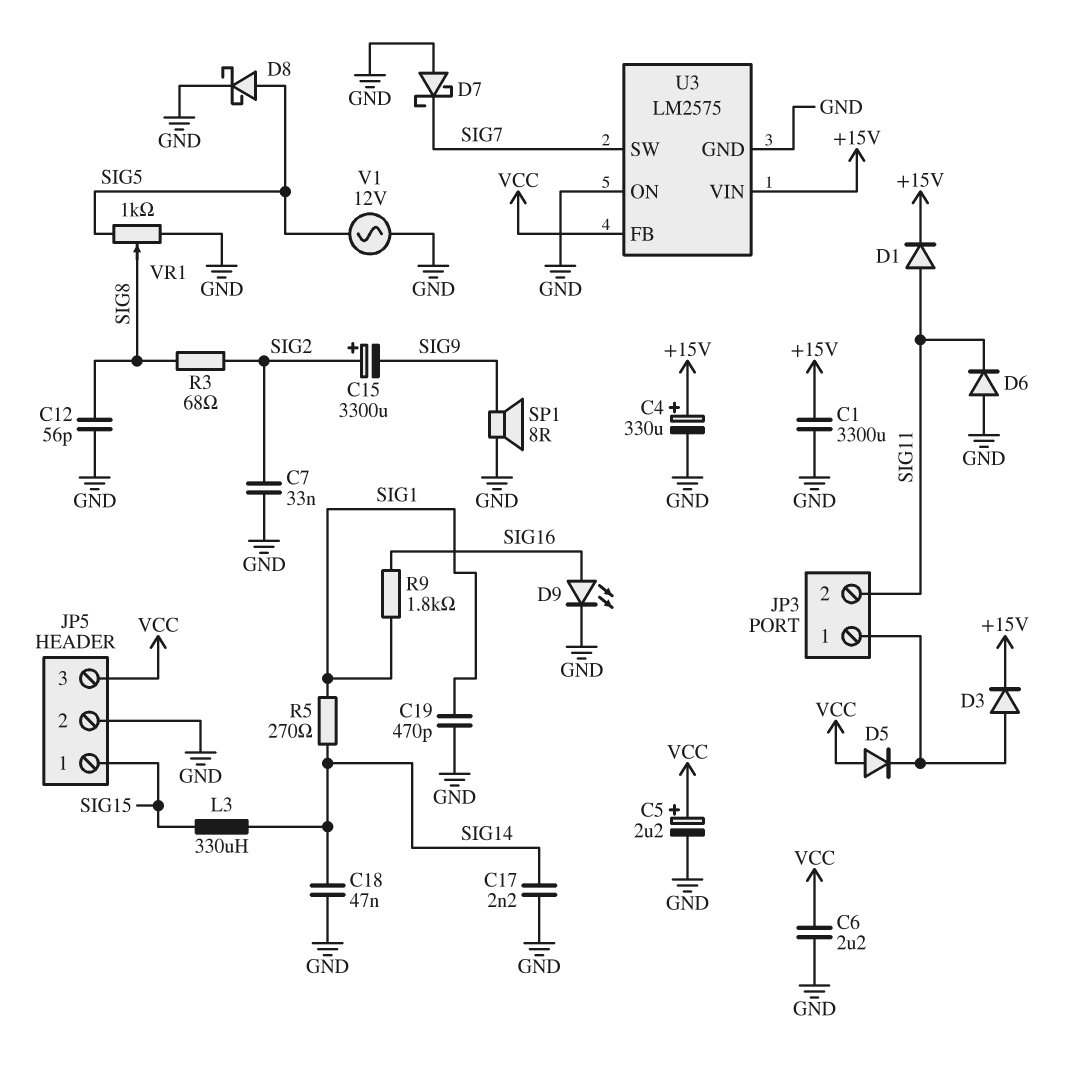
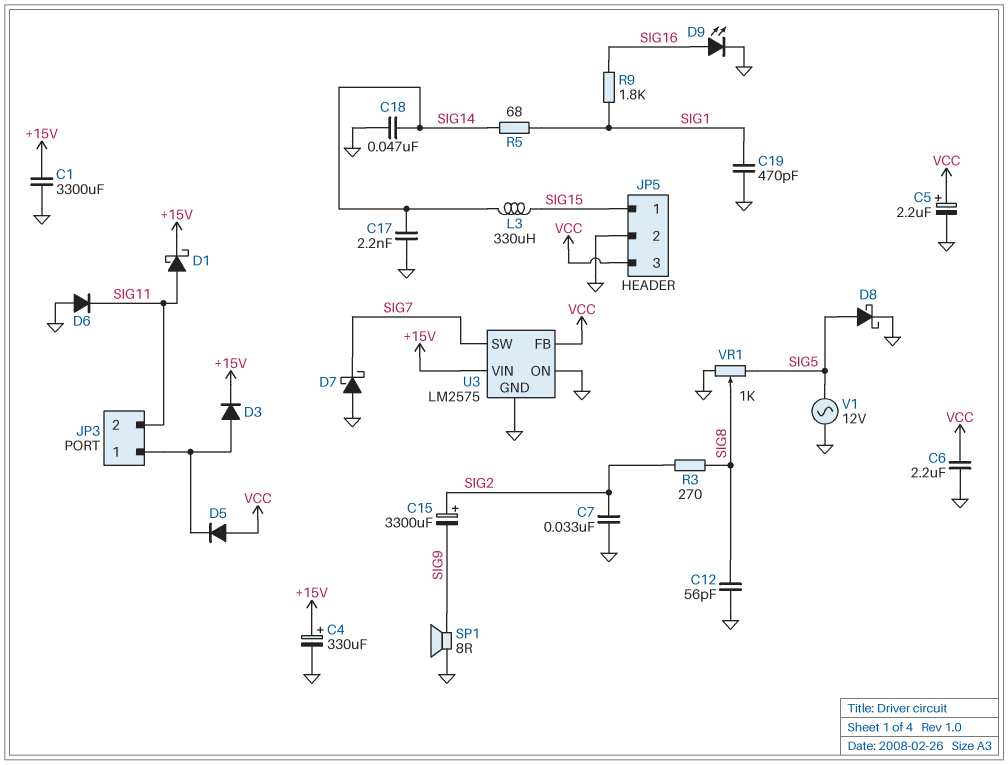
D1: diode (A SIG11, K +15V) -> schottky (A SIG11, K +15V)
R3: 68 (SIG2, SIG8) -> 270 (SIG2, SIG8)
R5: 270 (SIG1, SIG14) -> 68 (SIG1, SIG14)

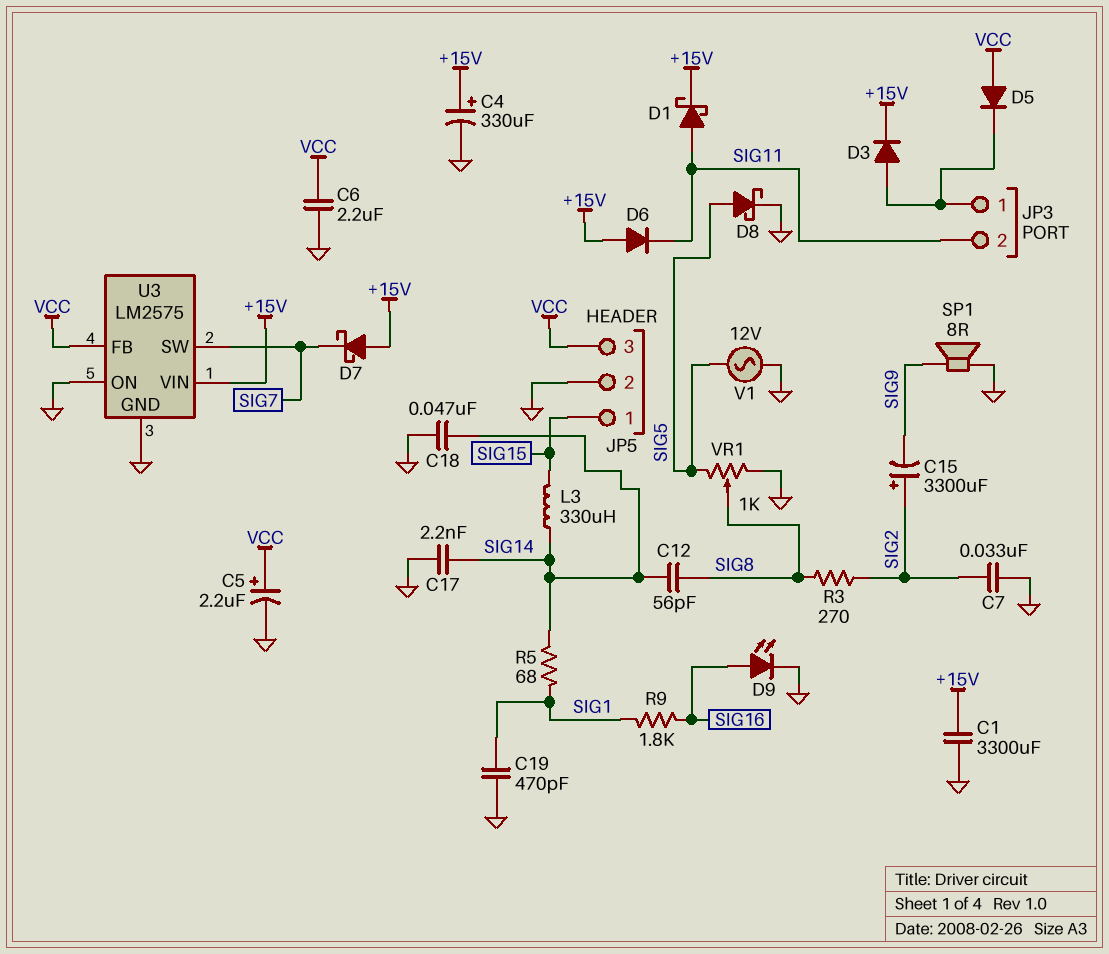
C12: 56pF (GND, SIG8) -> 56pF (SIG8, SIG14)
D6: diode (A GND, K SIG11) -> diode (A +15V, K SIG11)
D7: schottky (A GND, K SIG7) -> schottky (A +15V, K SIG7)

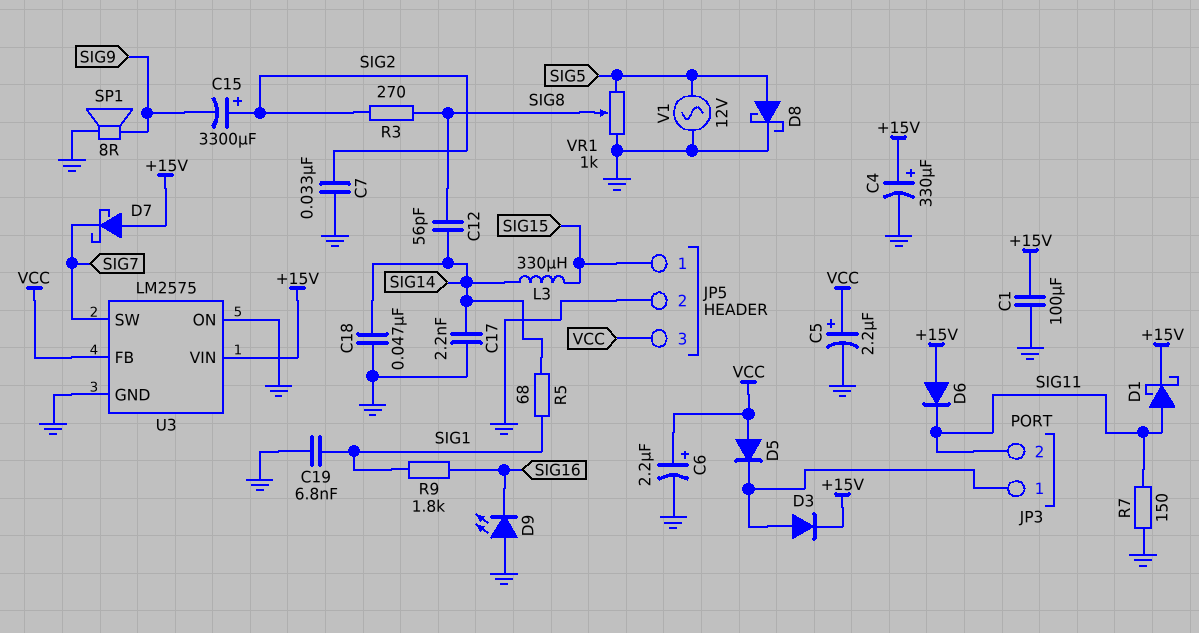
C1: 3300uF (+15V, GND) -> 100uF (+15V, GND)
C6: 2.2uF (GND, VCC) -> 2.2uF (plus VCC, minus GND)
C19: 470pF (GND, SIG1) -> 6.8nF (GND, SIG1)
D9: LED (A SIG16, K GND) -> LED (A GND, K SIG16)
R7: none -> 150 (GND, SIG11)

